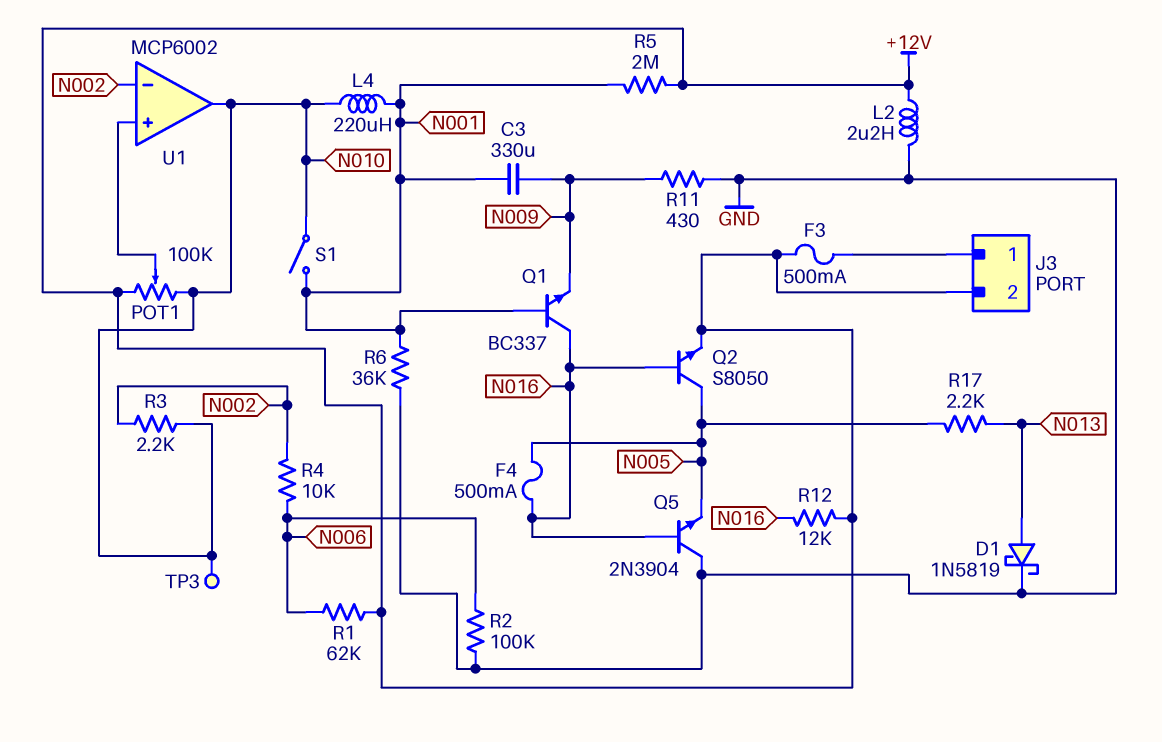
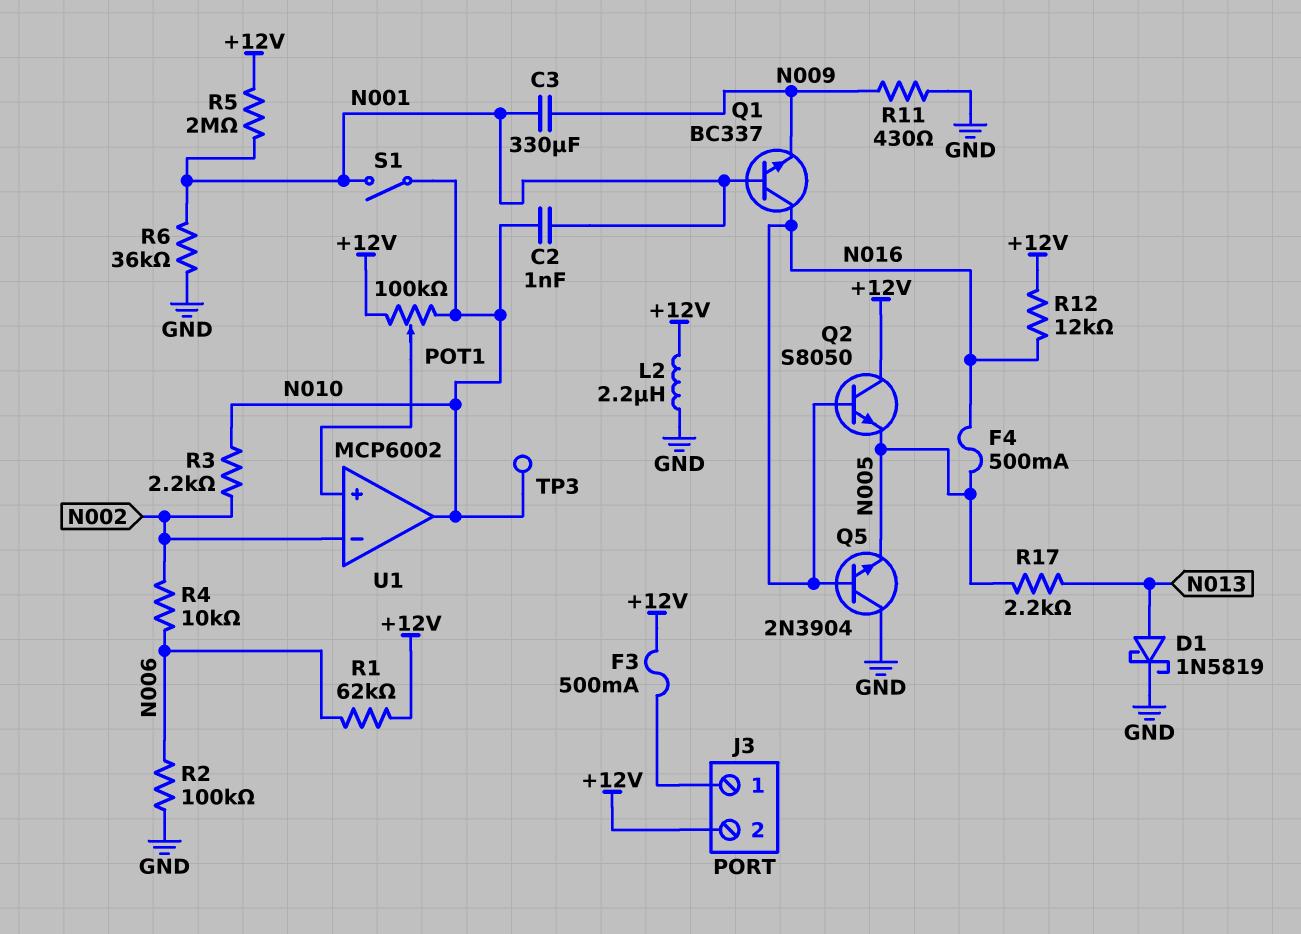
C2: none -> 1nF (N001, N010)
L4: 220uH (N001, N010) -> none
Q2: NPN S8050 (B N016, C N005, E +12V) -> NPN S8050 (B N016, C +12V, E N005)

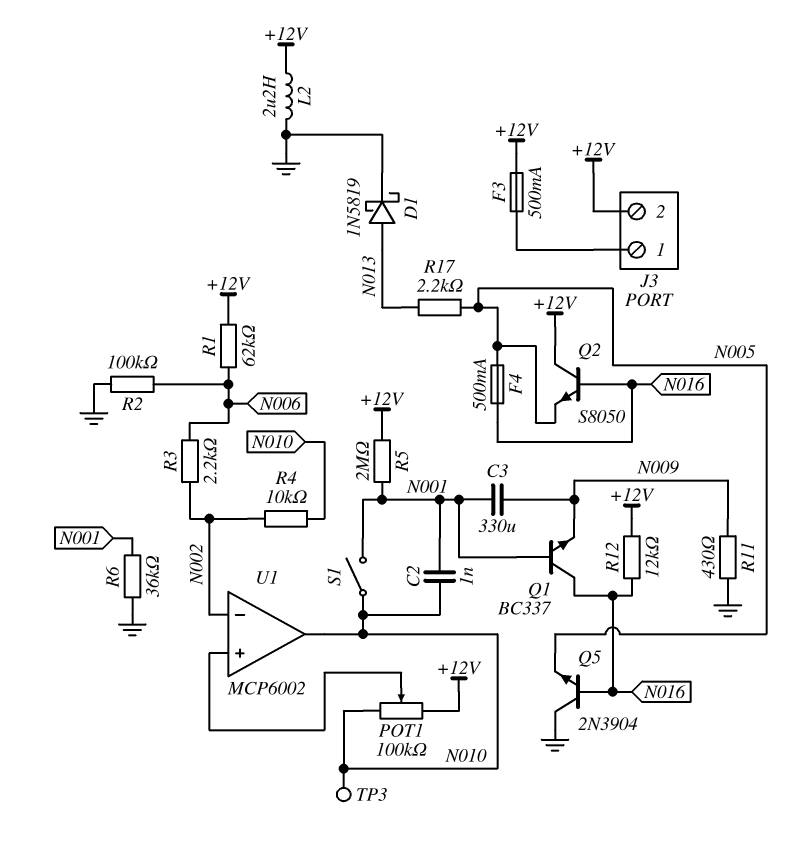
R3: 2.2k (N002, N010) -> 2.2k (N002, N006)
R4: 10k (N002, N006) -> 10k (N002, N010)

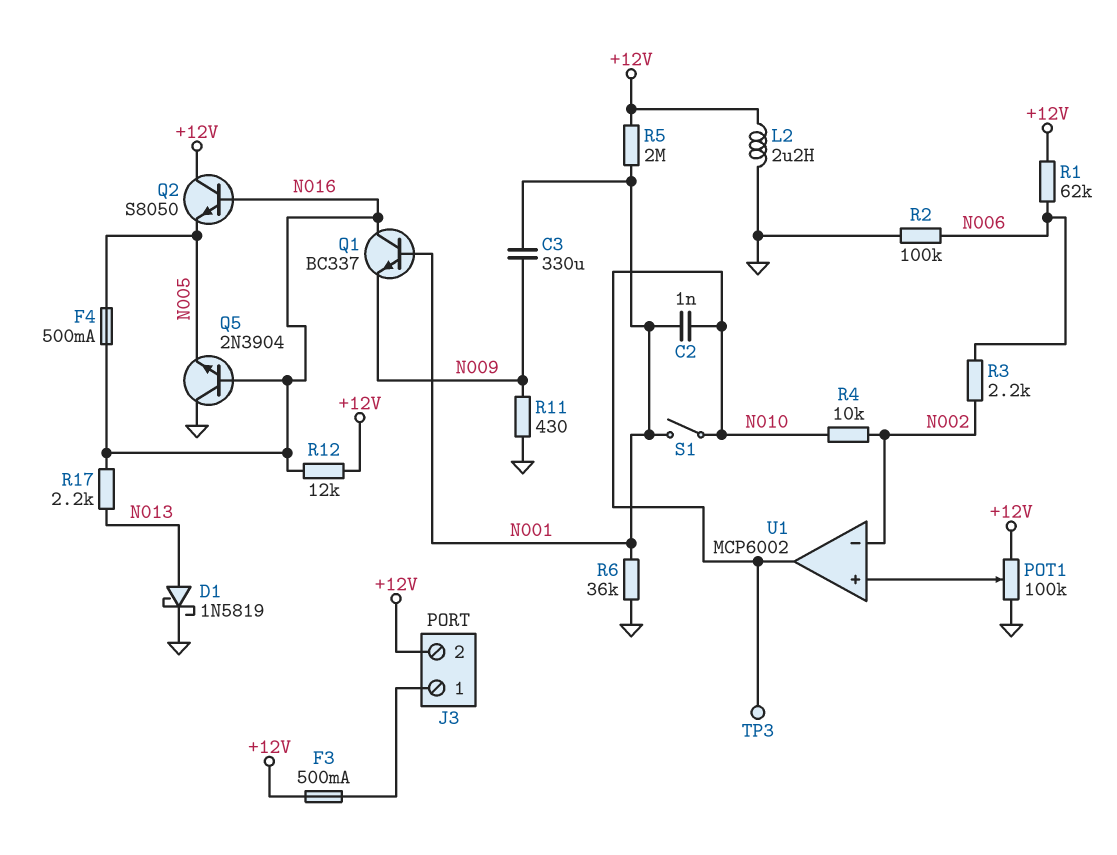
POT1: 100k (+12V, N010, wiper U1/in+) -> 100k (+12V, GND, wiper U1/in+)
R17: 2.2k (N005, N013) -> 2.2k (N013, N016)

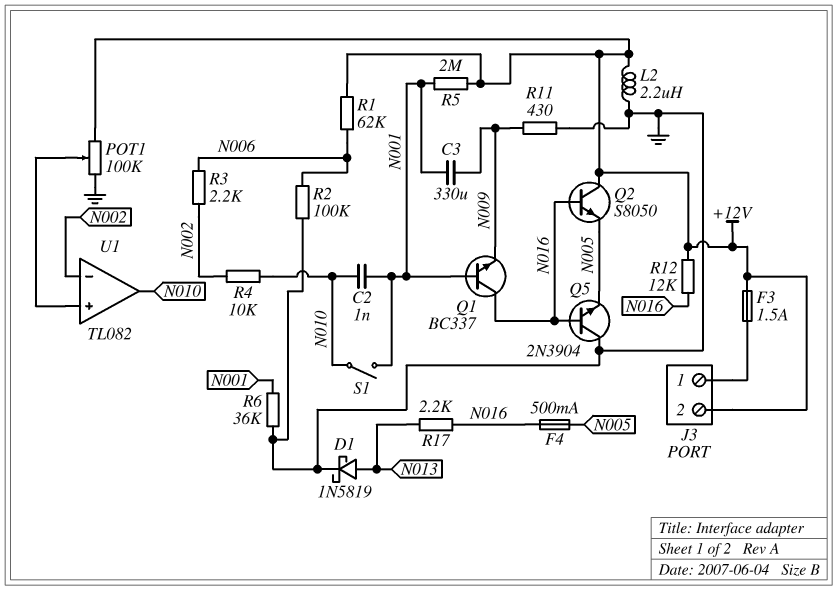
F3: 500mA (+12V, J3/1) -> 1.5A (+12V, J3/1)
TP3: test point (N010) -> none
U1: MCP6002 -> TL082

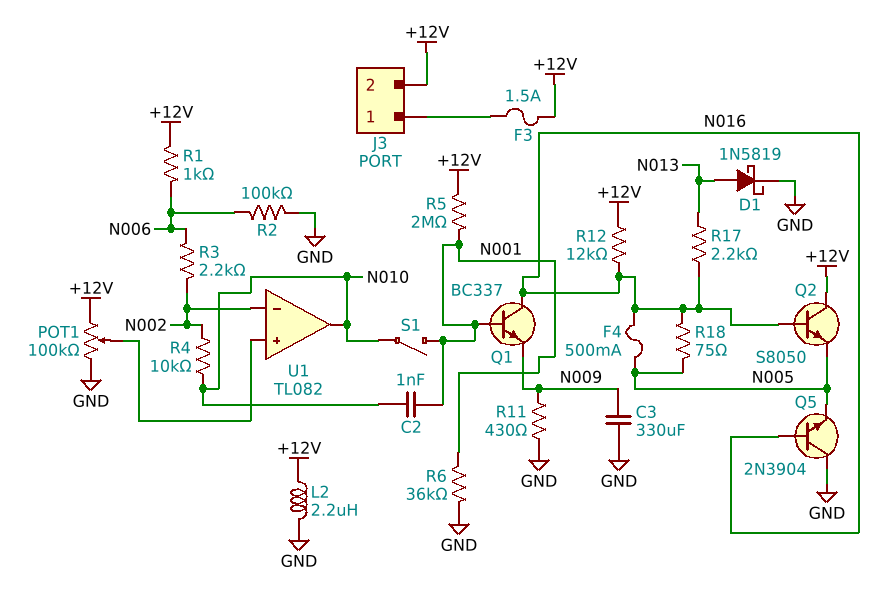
C3: 330uF (N001, N009) -> 330uF (GND, N009)
R1: 62k (+12V, N006) -> 1k (+12V, N006)
R18: none -> 75 (N005, N016)

